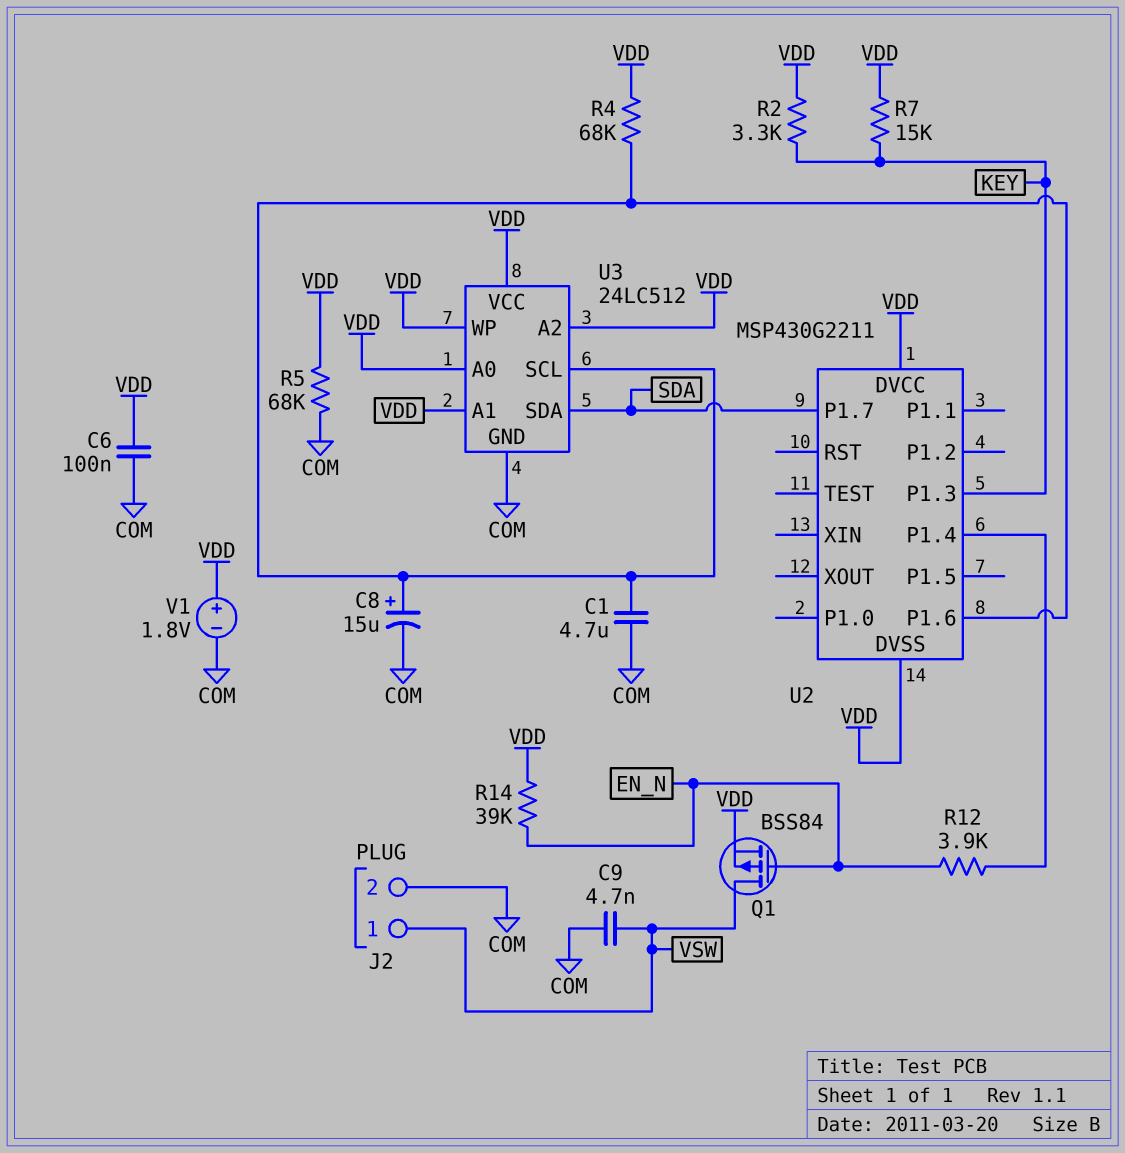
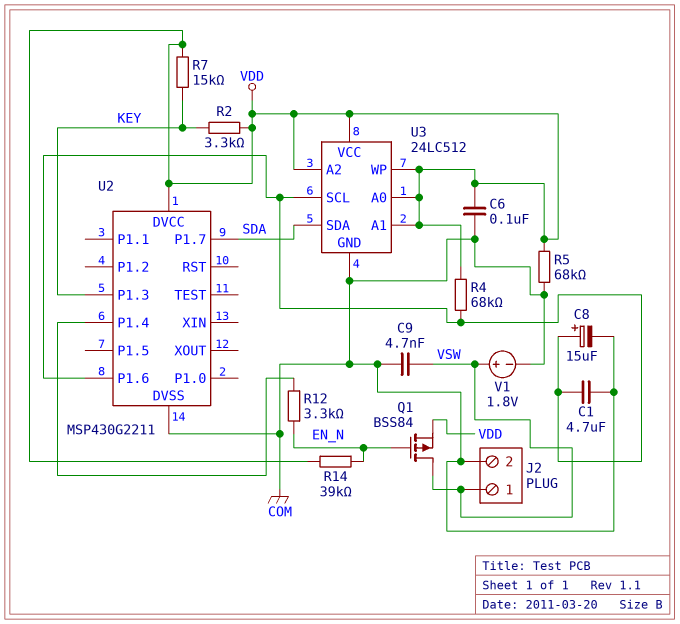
R12: 3.9k (EN_N, U2/P1.4) -> 3.3k (EN_N, U2/P1.4)
U2 pin DVSS: VDD -> COM
V1: 1.8V (plus VDD, minus COM) -> 1.8V (plus VSW, minus COM)

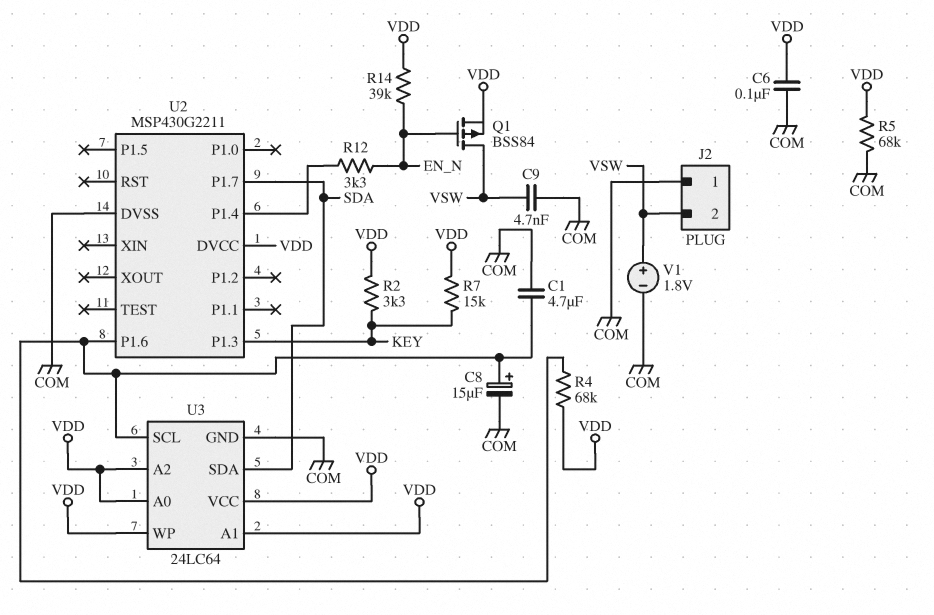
J2 pin 1: VSW -> COM
J2 pin 2: COM -> VSW
U3: 24LC512 -> 24LC64

